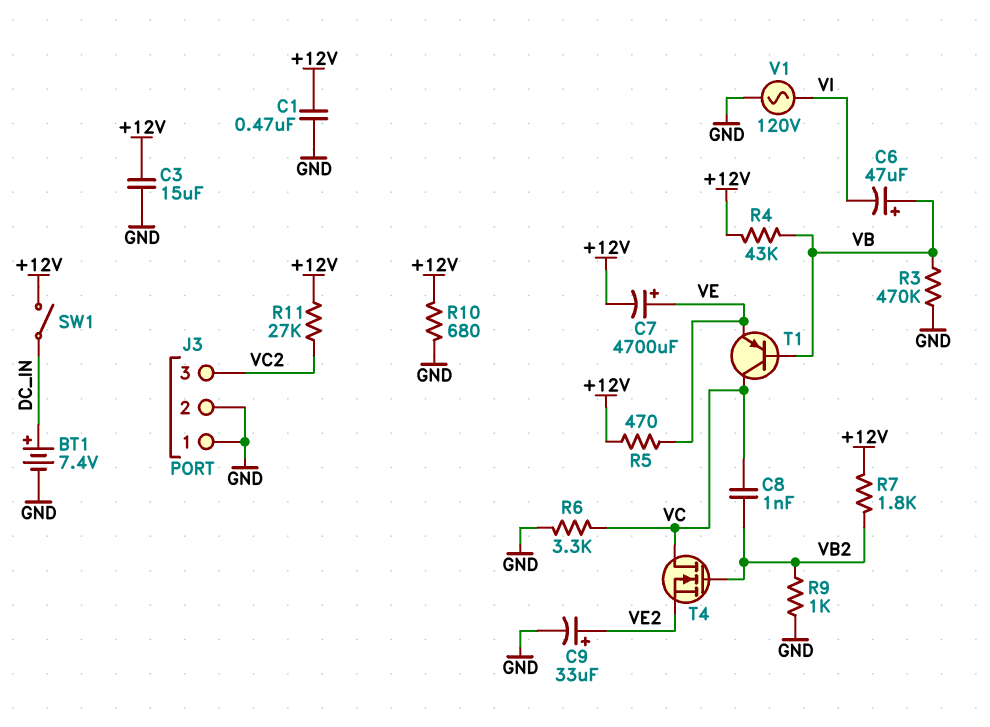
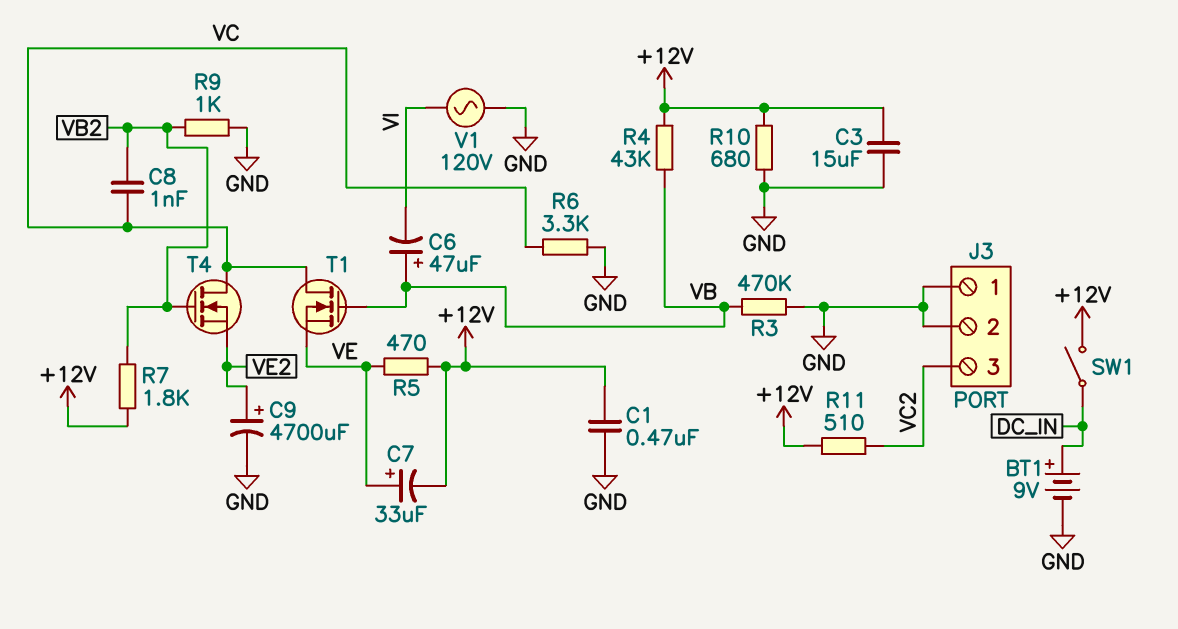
BT1: 7.4V (plus DC_IN, minus GND) -> 9V (plus DC_IN, minus GND)
C7: 4700uF (plus VE, minus +12V) -> 33uF (plus VE, minus +12V)
C9: 33uF (plus VE2, minus GND) -> 4700uF (plus VE2, minus GND)
R11: 27k (+12V, VC2) -> 510 (+12V, VC2)
T1: PNP (B VB, C VC, E VE) -> NMOS (G VB, D VC, S VE)

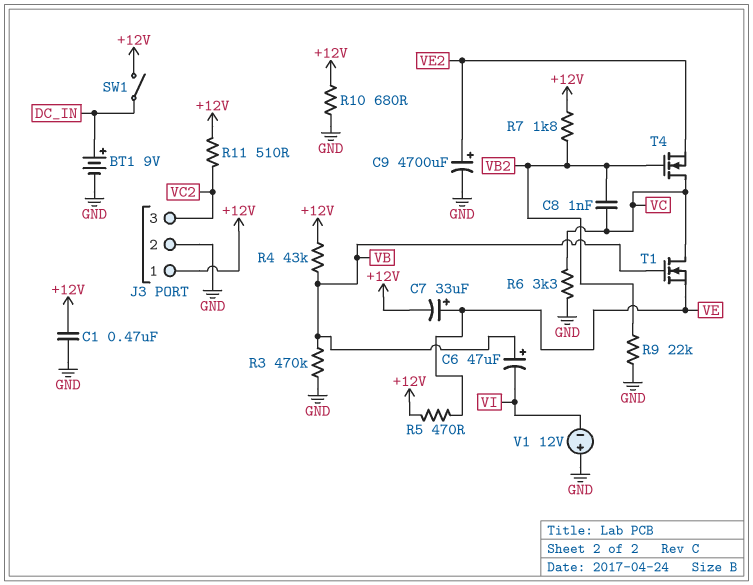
C3: 15uF (+12V, GND) -> none
J3 pin 1: GND -> +12V
R9: 1k (GND, VB2) -> 22k (GND, VB2)
V1: AC 120V (GND, VI) -> 12V (plus GND, minus VI)

